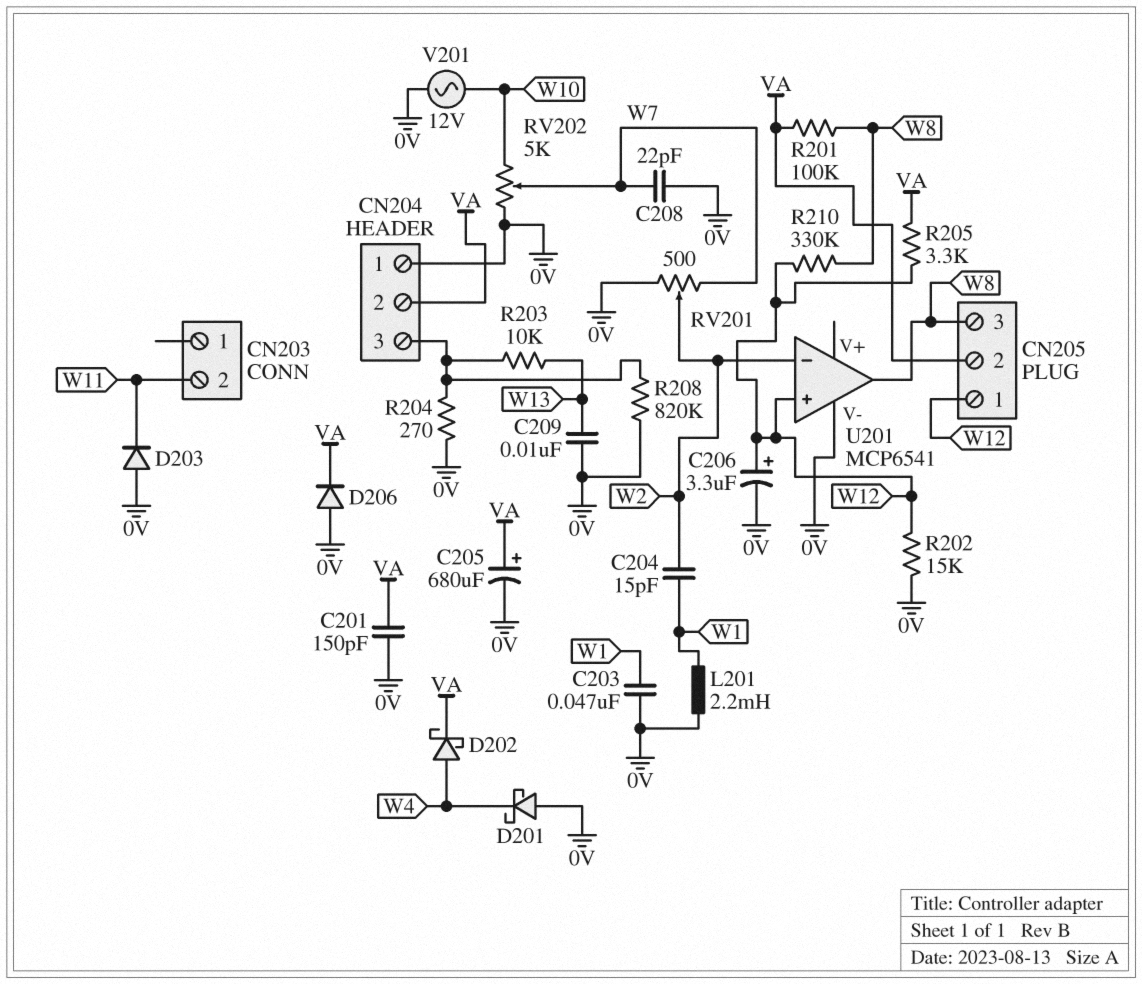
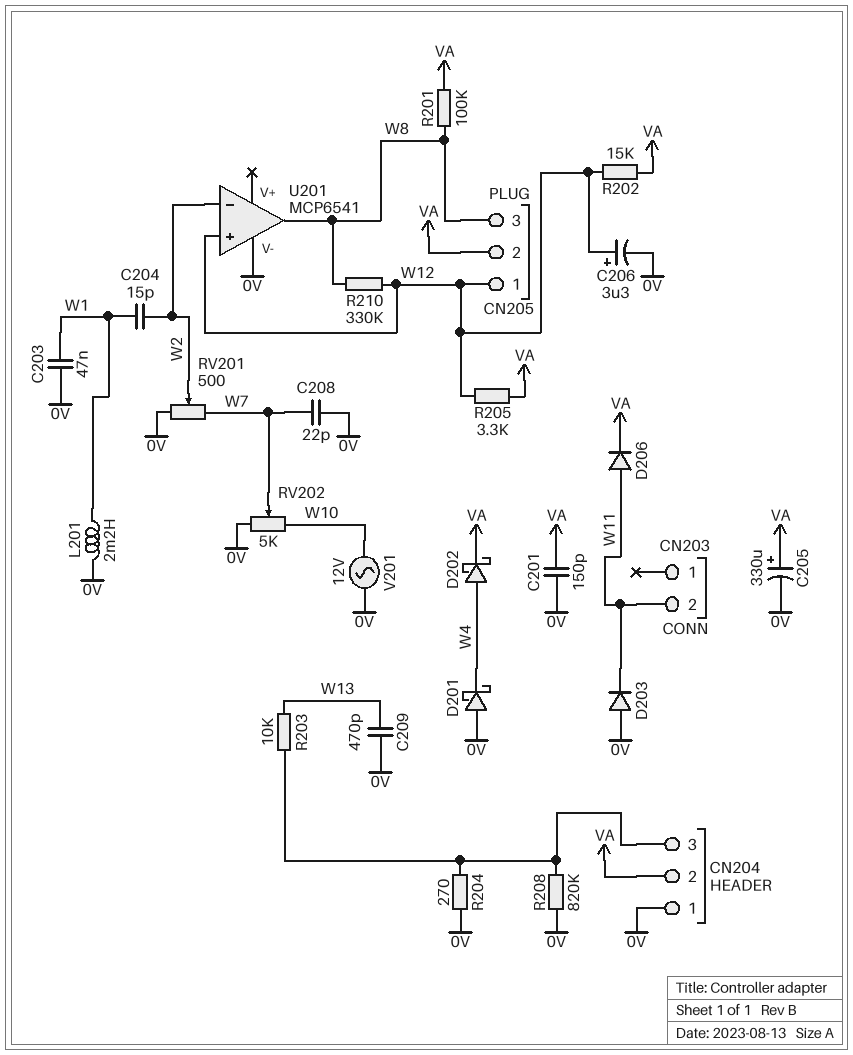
C205: 680uF (plus VA, minus 0V) -> 330uF (plus VA, minus 0V)
C209: 10nF (0V, W13) -> 470pF (0V, W13)
D206: diode (A 0V, K VA) -> diode (A W11, K VA)
R202: 15k (0V, W12) -> 15k (VA, W12)

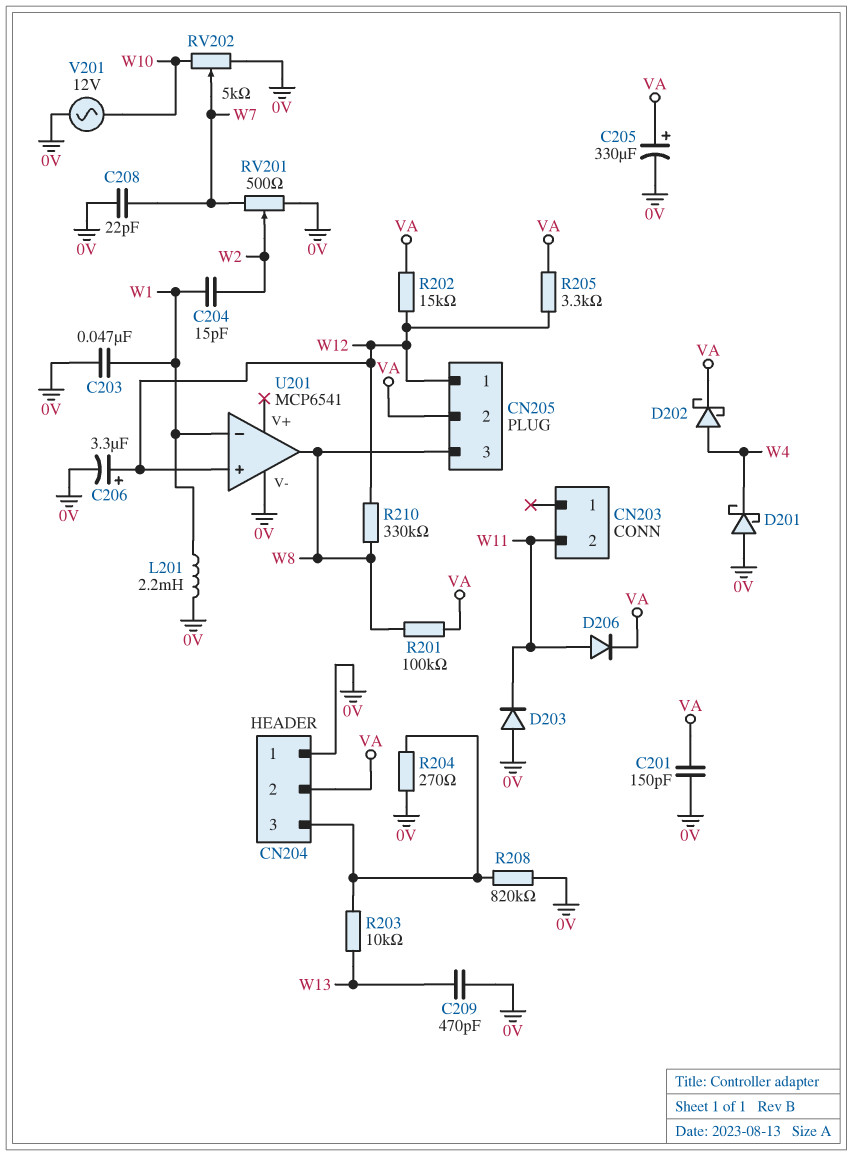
U201 pin in-: W2 -> W1

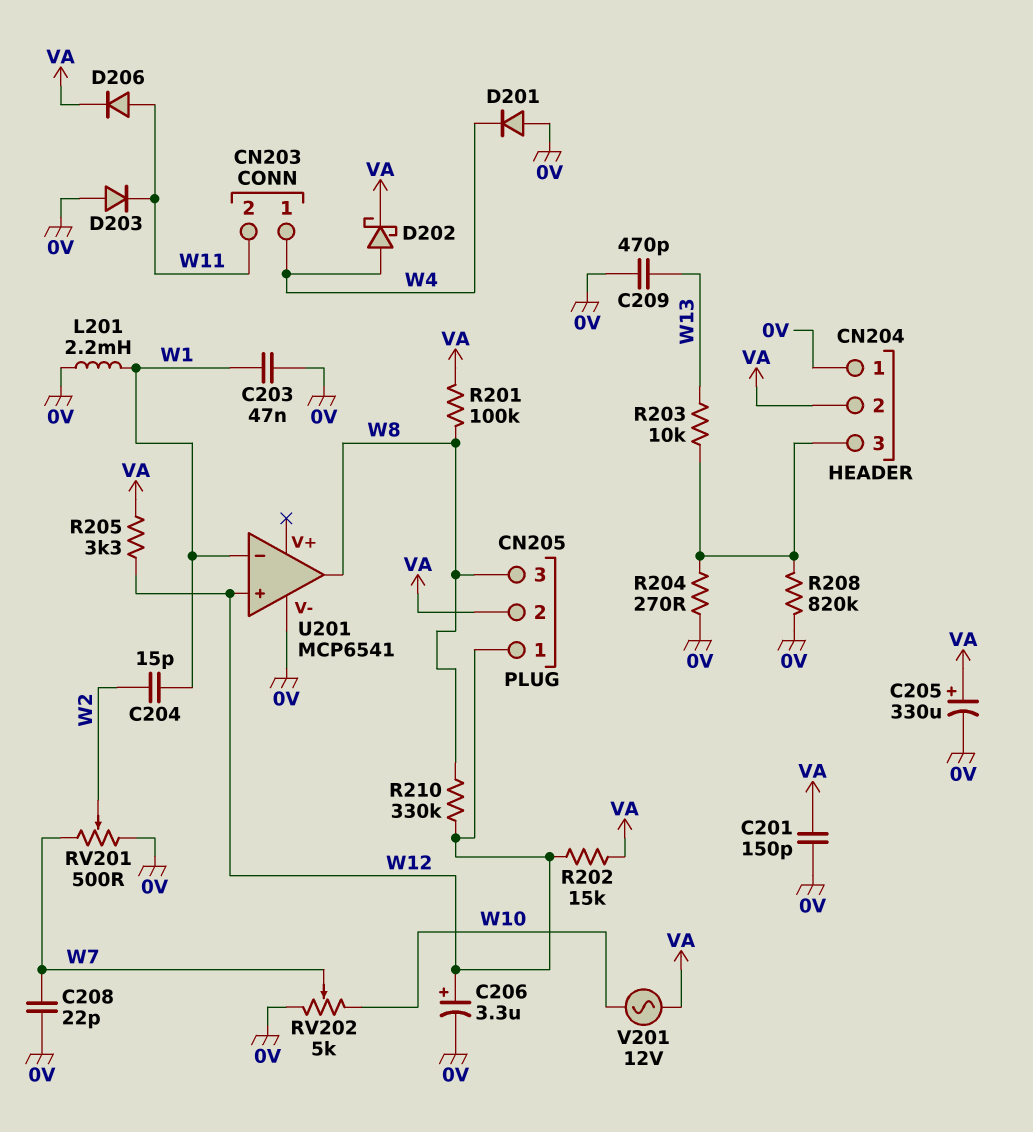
CN203 pin 1: none -> W4
D201: schottky (A 0V, K W4) -> diode (A 0V, K W4)
V201: AC 12V (0V, W10) -> AC 12V (VA, W10)

